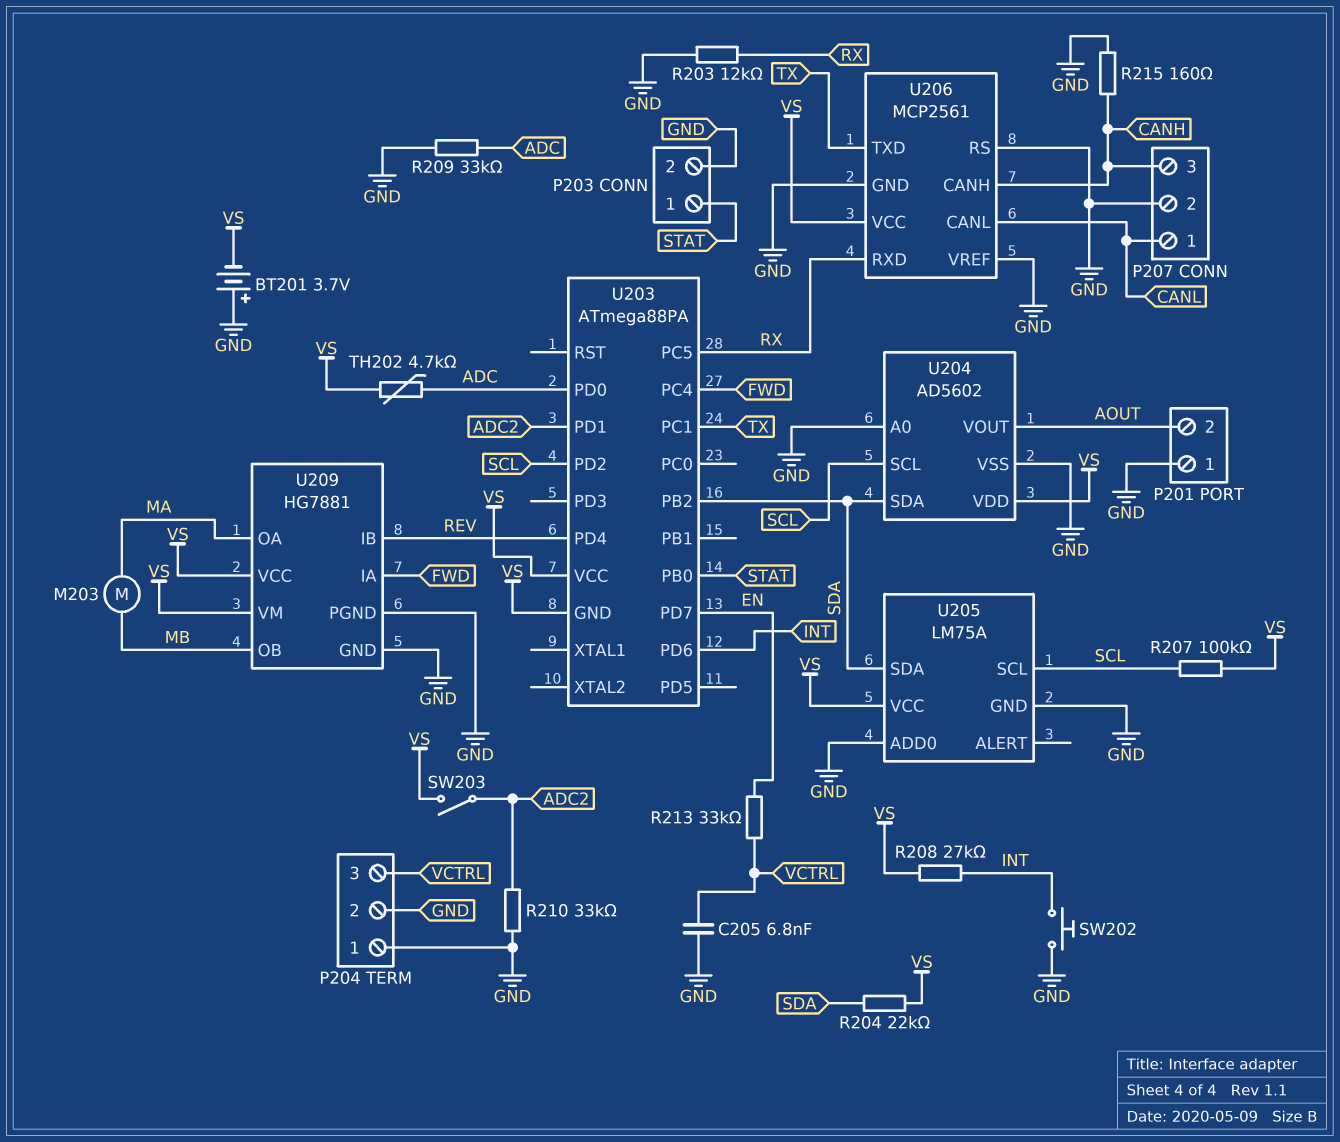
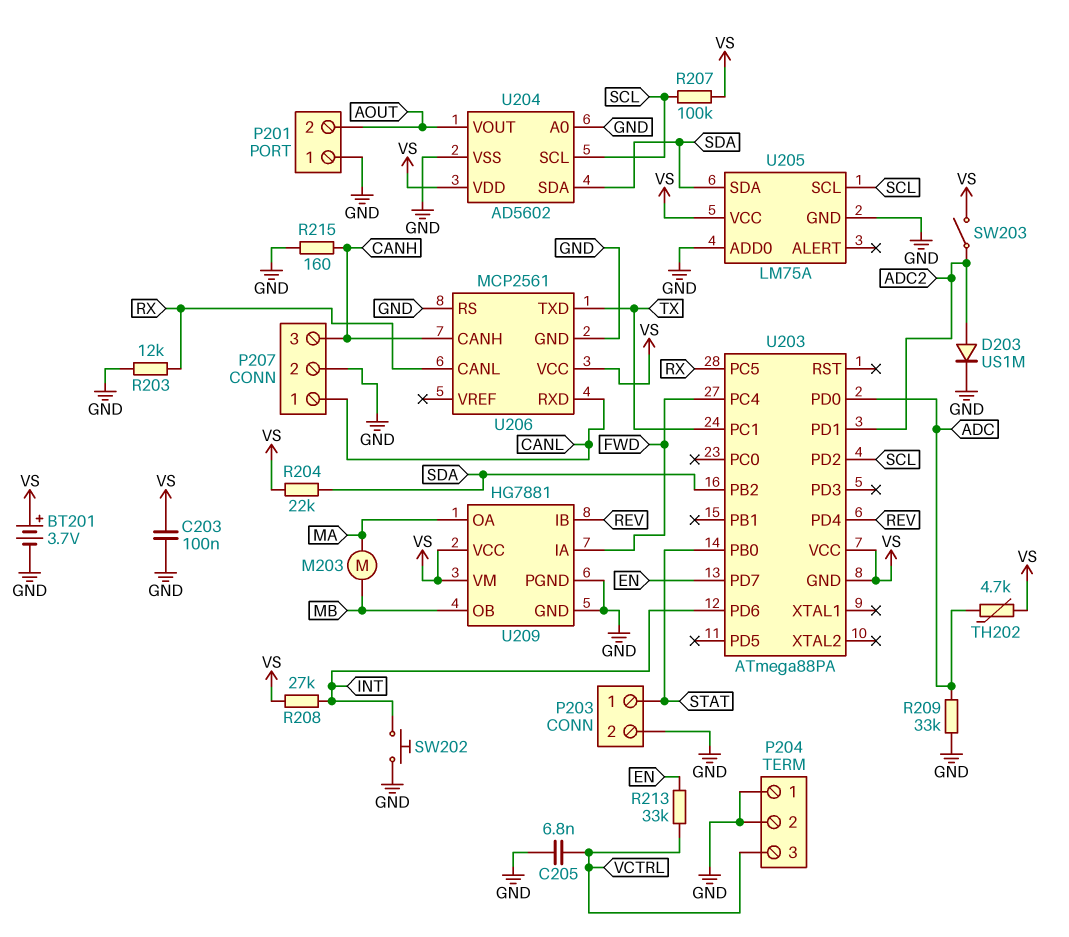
BT201: 3.7V (plus GND, minus VS) -> 3.7V (plus VS, minus GND)
C203: none -> 100nF (GND, VS)
D203: none -> diode US1M (A ADC2, K GND)
R210: 33k (ADC2, GND) -> none
U206 pin CANL: CANL -> RX
U206 pin RXD: RX -> CANL
U206 pin VREF: GND -> none

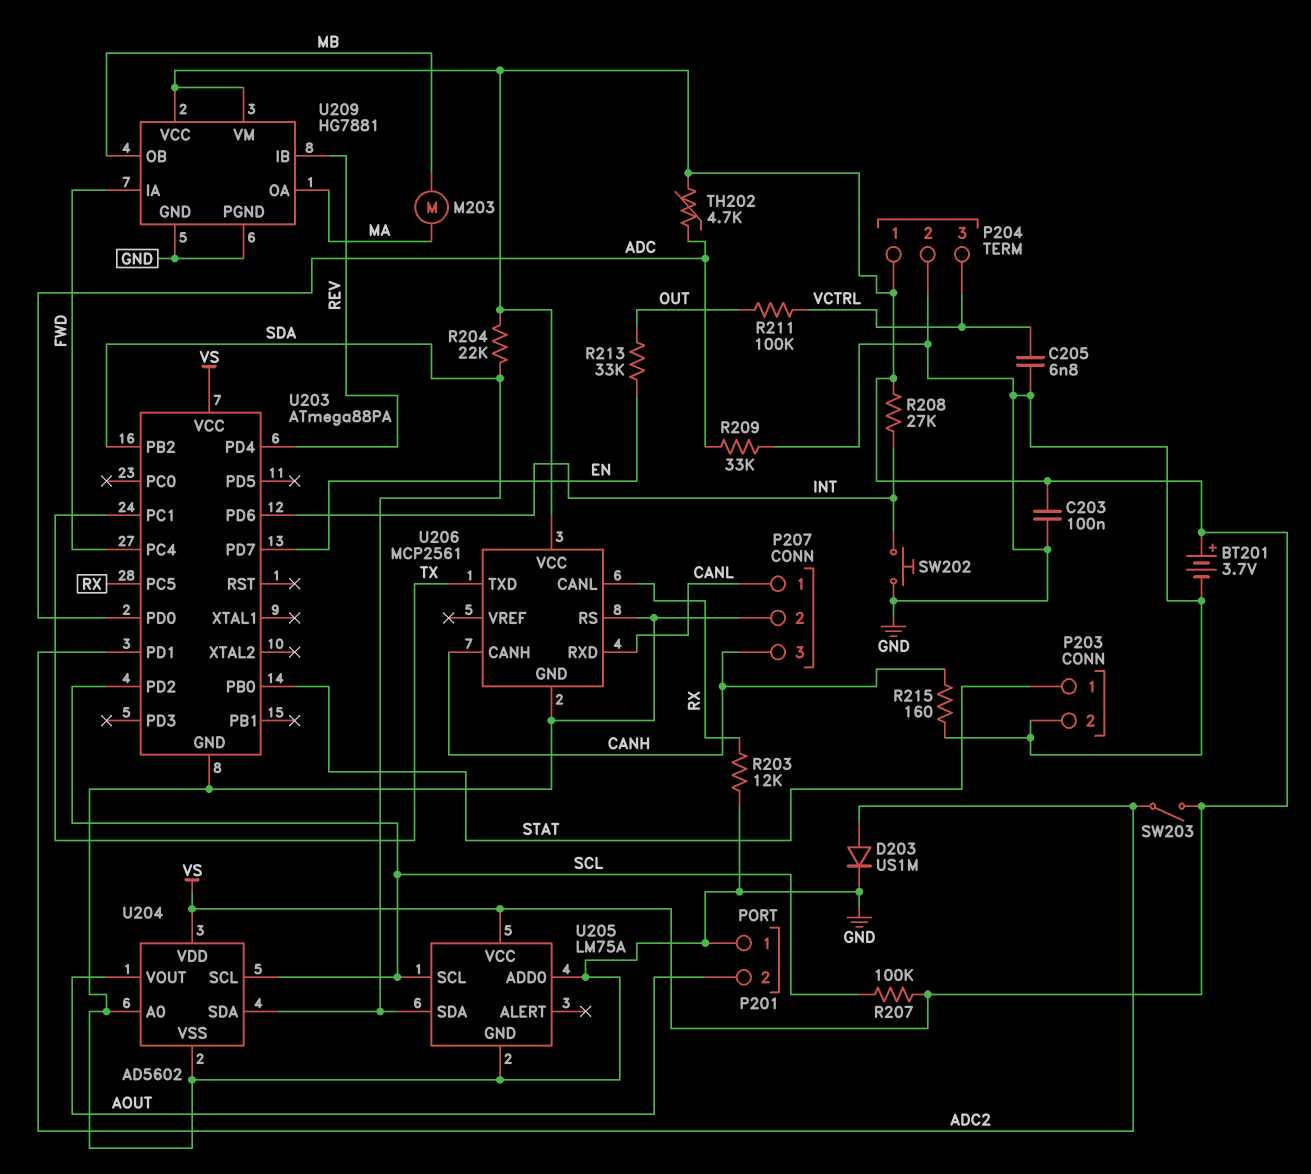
P204 pin 1: GND -> VS
R211: none -> 100k (OUT, VCTRL)
R213: 33k (EN, VCTRL) -> 33k (EN, OUT)
U203 pin GND: VS -> GND

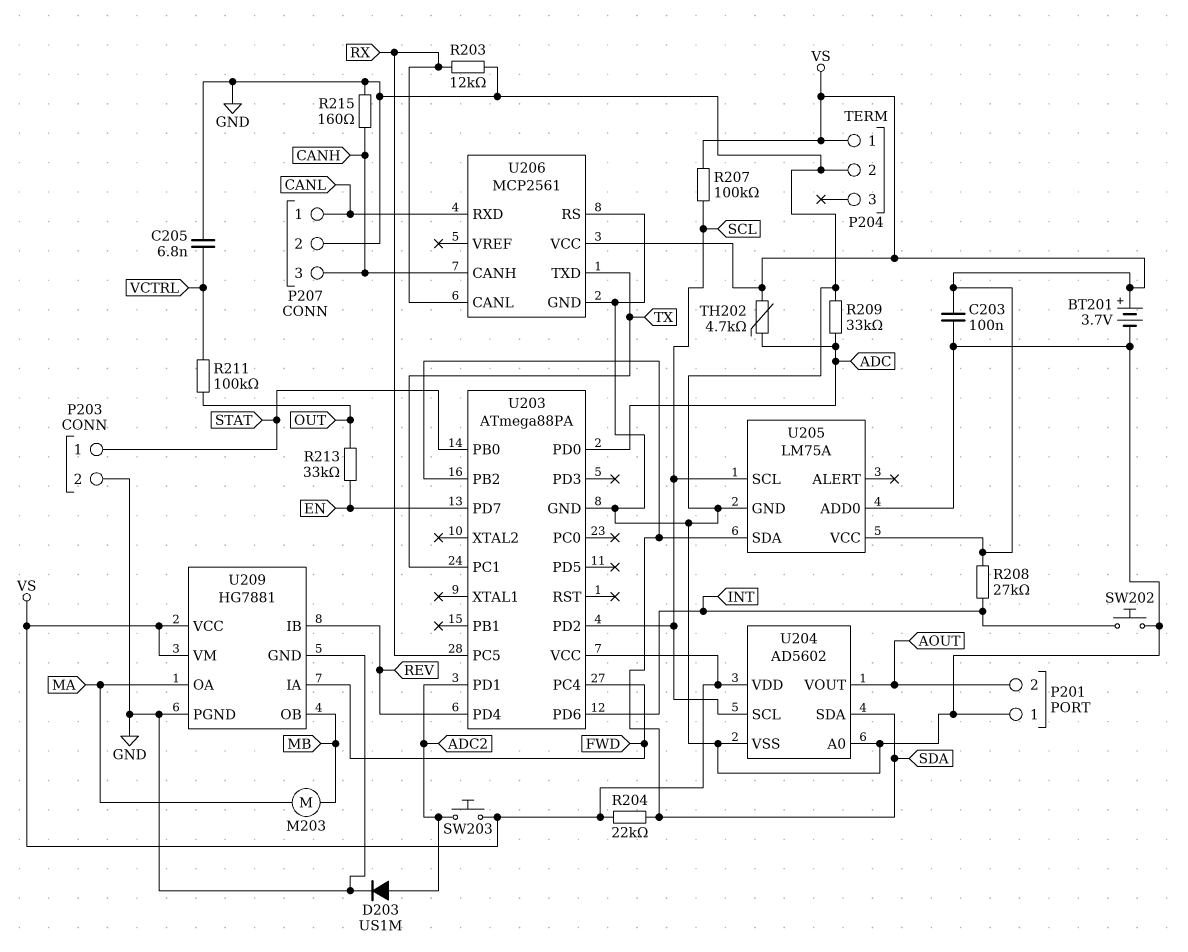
P204 pin 3: VCTRL -> none
SW203: switch (ADC2, VS) -> button (ADC2, VS)

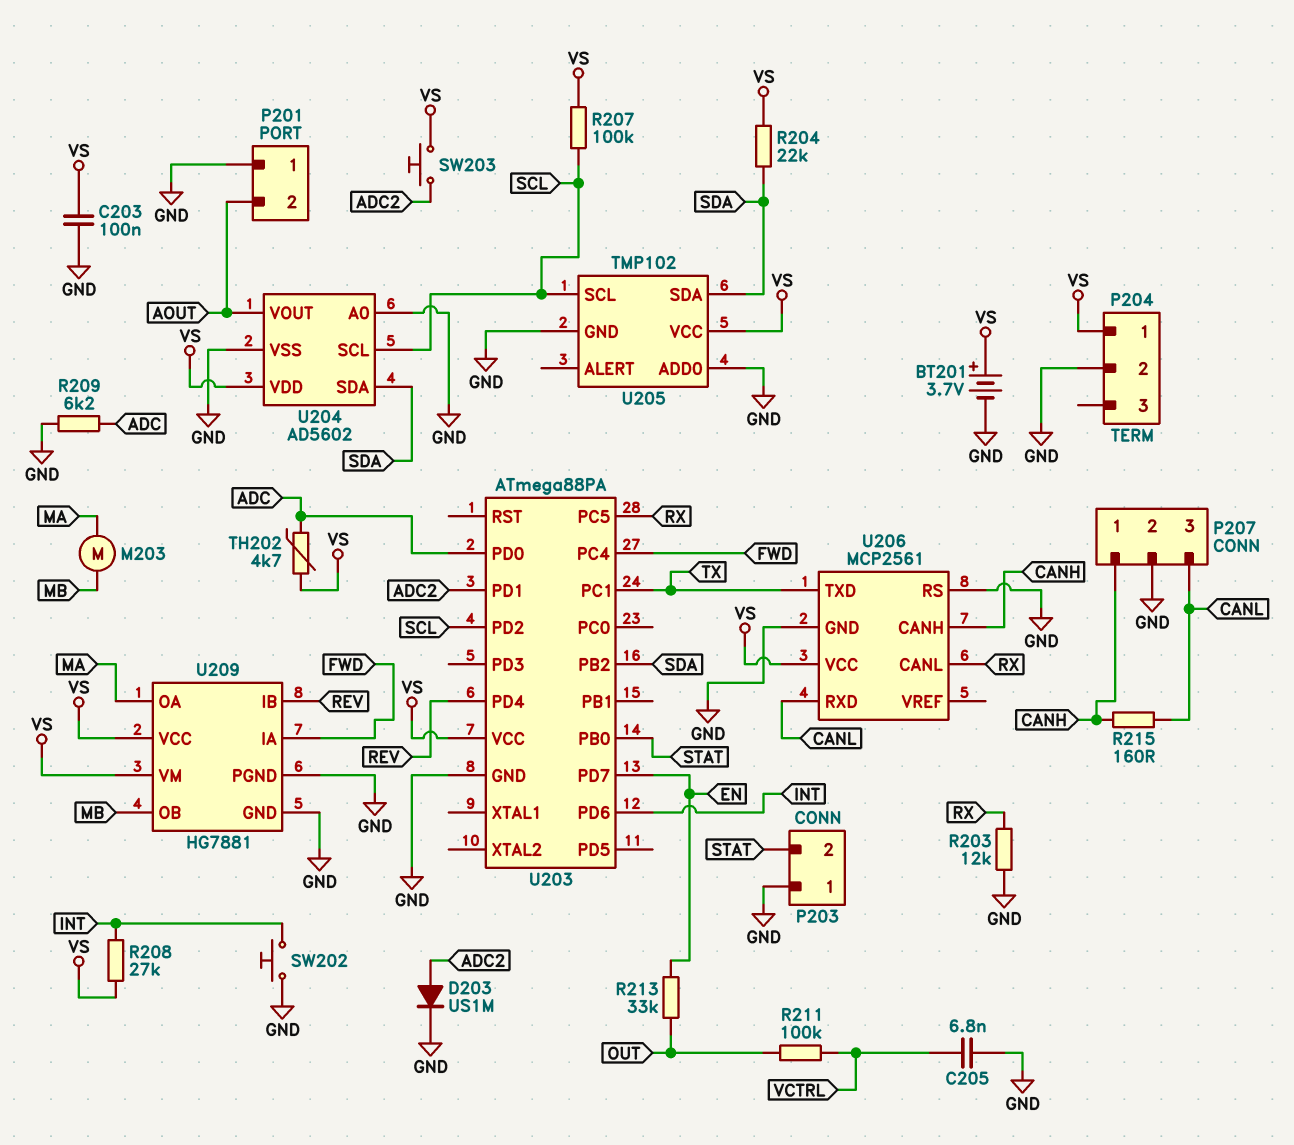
P203 pin 1: STAT -> GND
P203 pin 2: GND -> STAT
P207 pin 1: CANL -> CANH
P207 pin 3: CANH -> CANL
R209: 33k (ADC, GND) -> 6.2k (ADC, GND)
R215: 160 (CANH, GND) -> 160 (CANH, CANL)
U205: LM75A -> TMP102

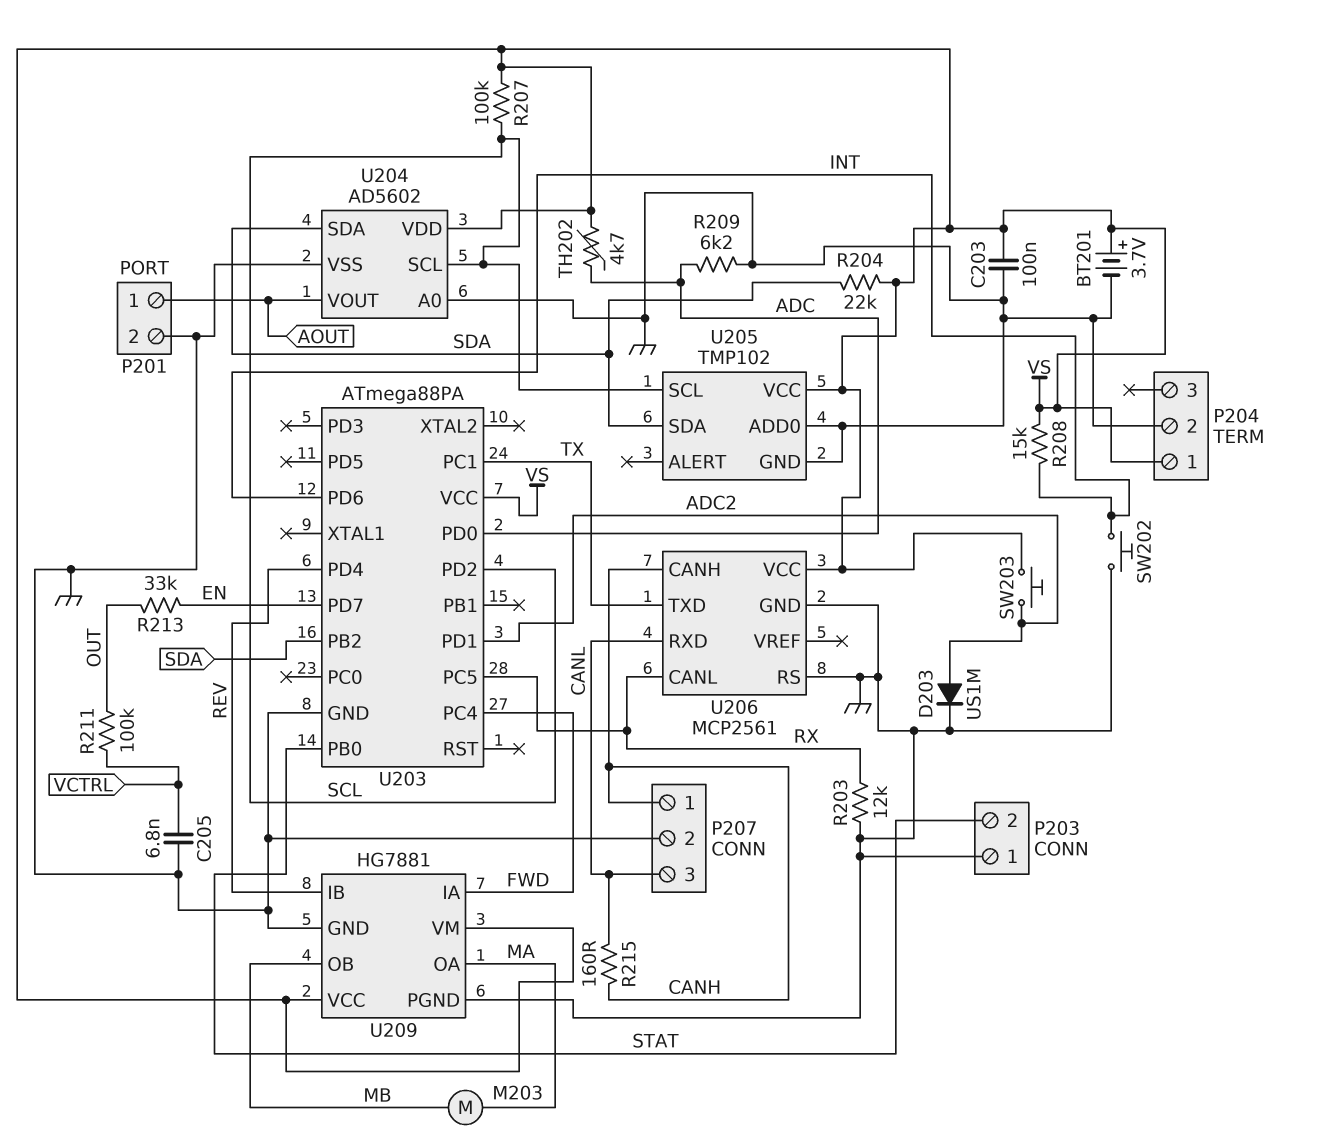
P201 pin 1: GND -> AOUT
P201 pin 2: AOUT -> GND
R208: 27k (INT, VS) -> 15k (INT, VS)

